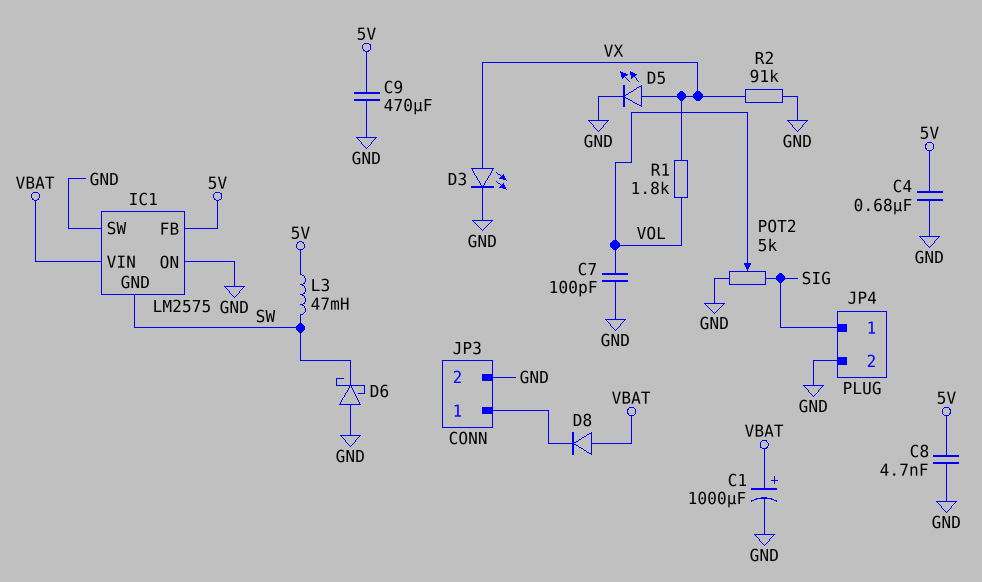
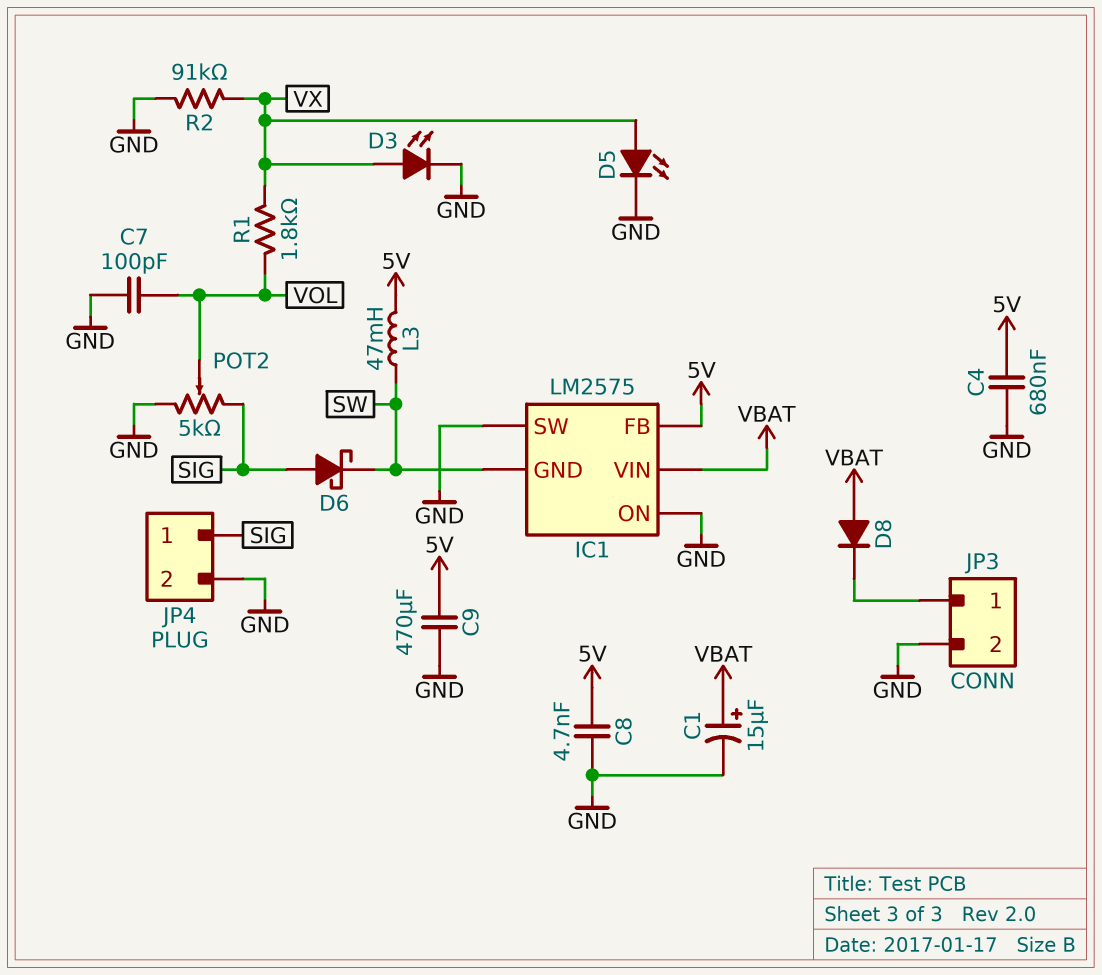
C1: 1000uF (plus VBAT, minus GND) -> 15uF (plus VBAT, minus GND)
D6: schottky (A GND, K SW) -> schottky (A SIG, K SW)

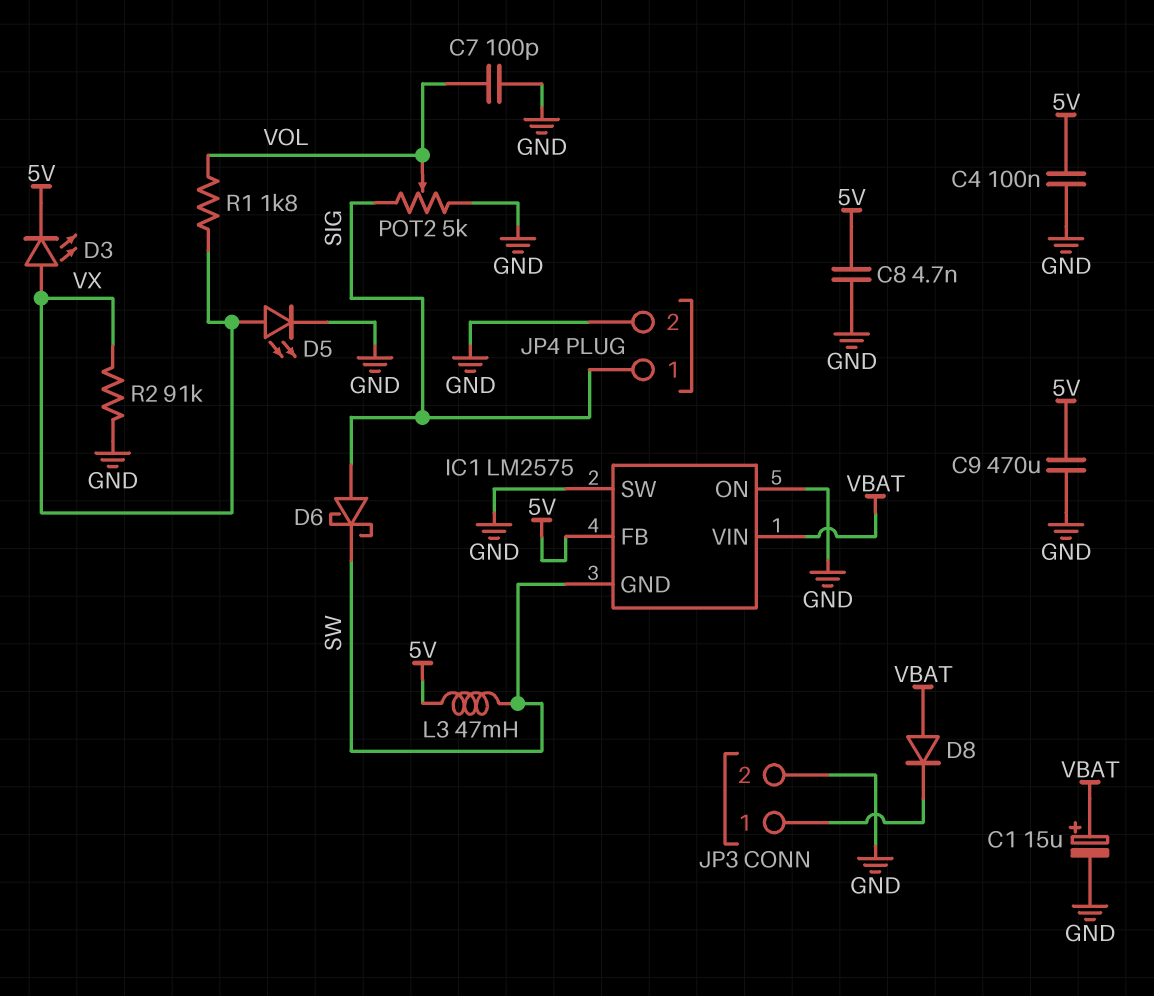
C4: 680nF (5V, GND) -> 100nF (5V, GND)
D3: LED (A VX, K GND) -> LED (A VX, K 5V)

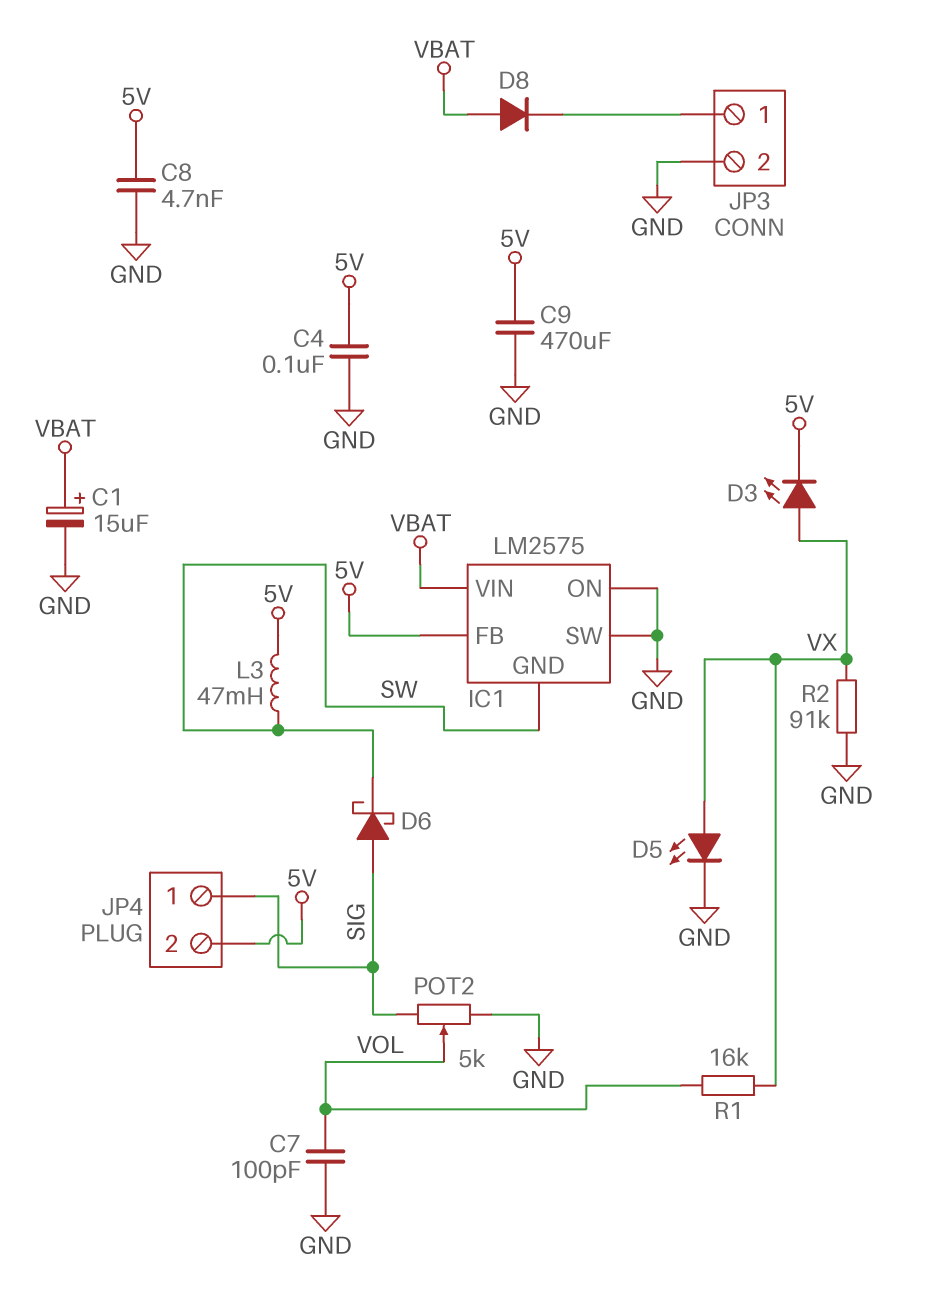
JP4 pin 2: GND -> 5V
R1: 1.8k (VOL, VX) -> 16k (VOL, VX)

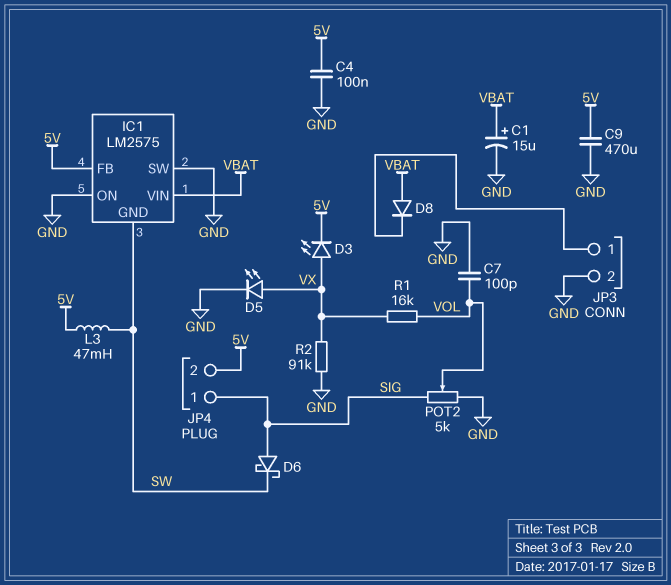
C8: 4.7nF (5V, GND) -> none

